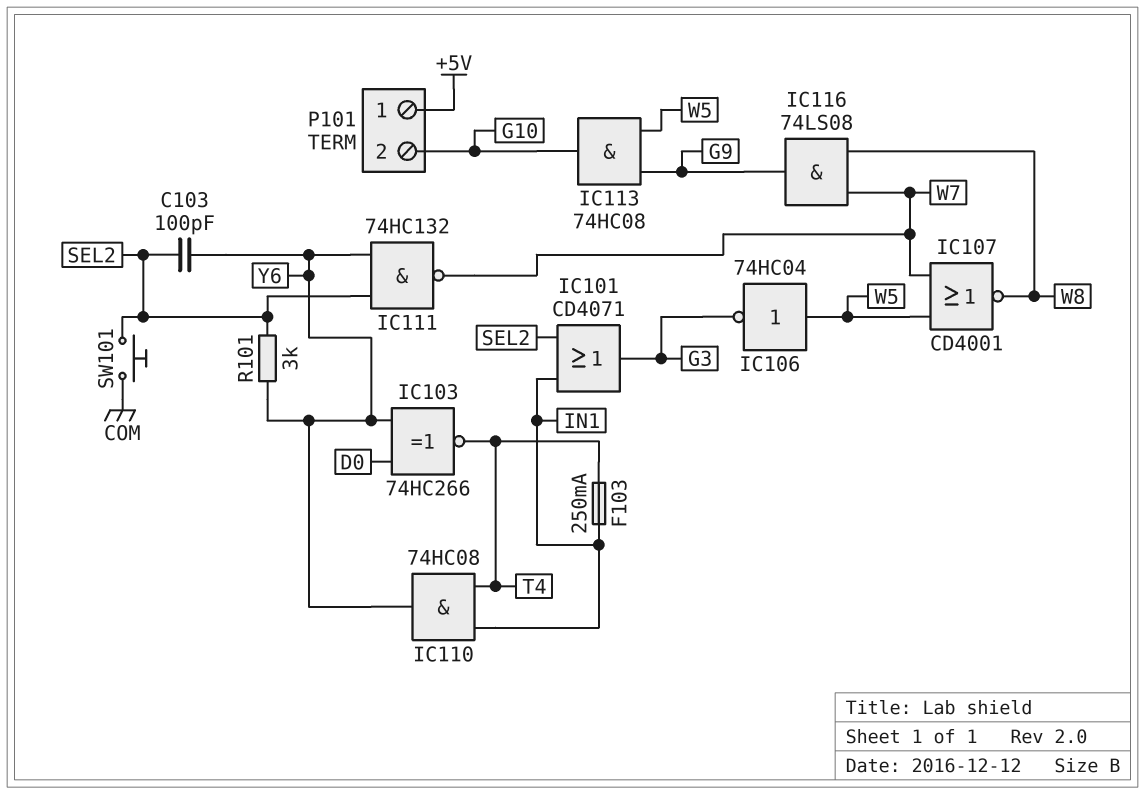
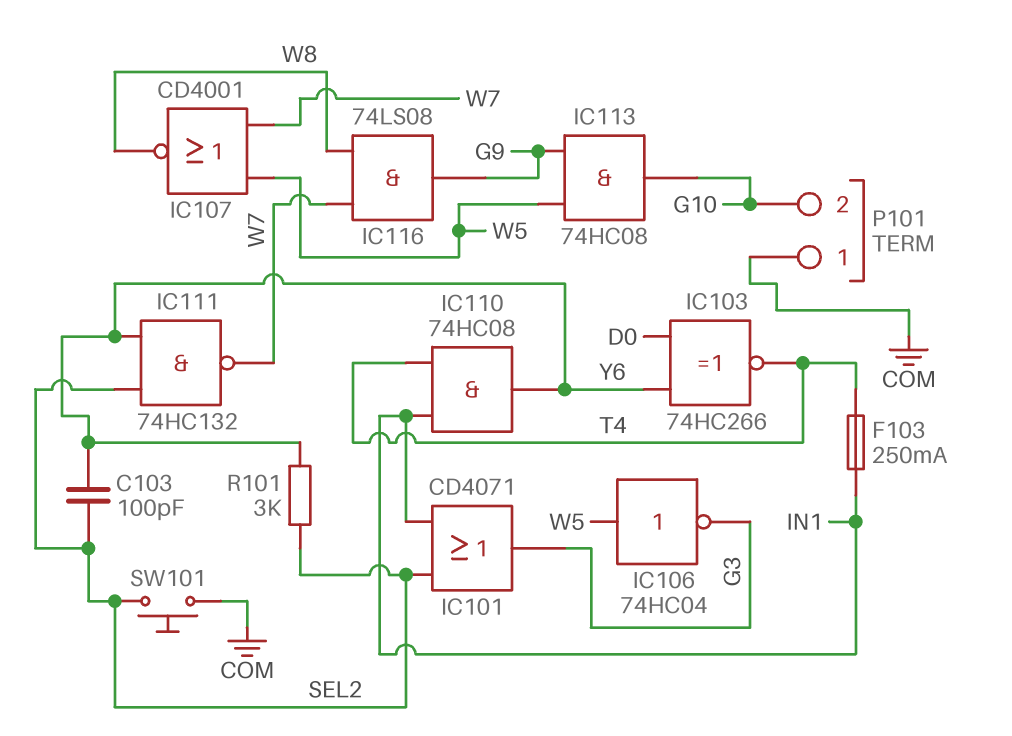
P101 pin 1: +5V -> COM

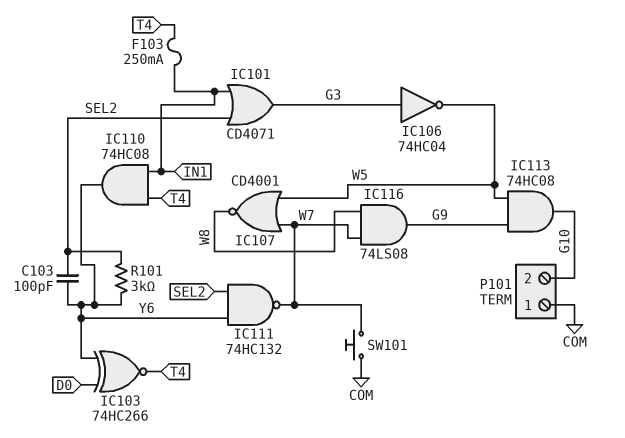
IC106: NOT 74HC04 (in W5, out G3) -> NOT 74HC04 (in G3, out W5)
SW101: button (COM, SEL2) -> button (COM, W7)

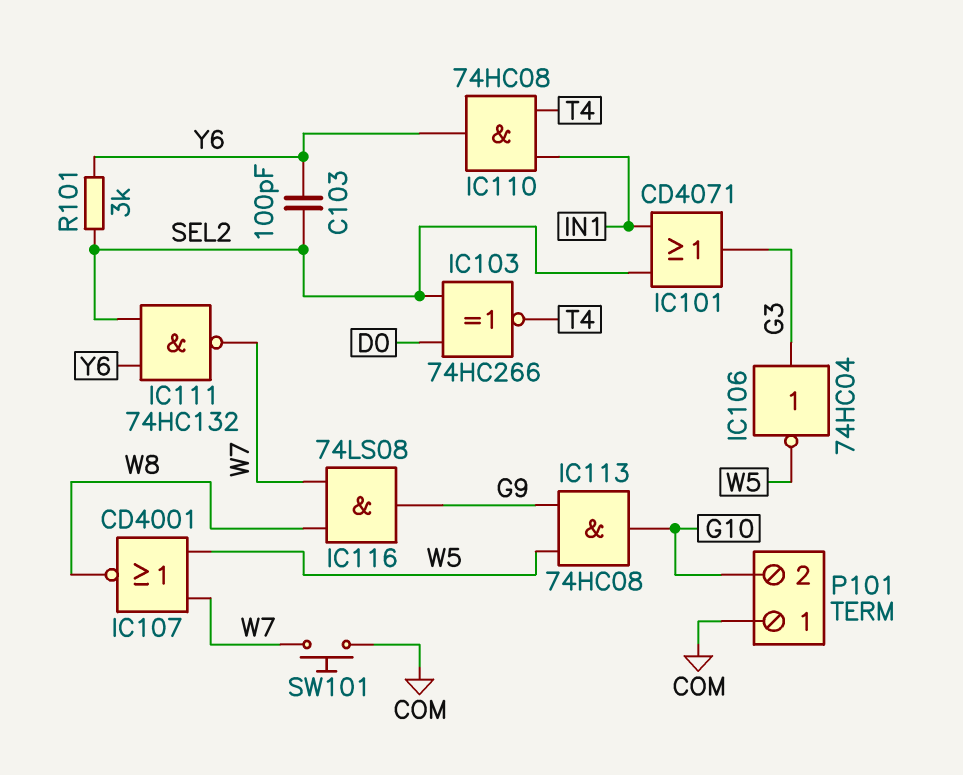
F103: 250mA (IN1, T4) -> none
IC103: XNOR 74HC266 (in D0, in Y6, out T4) -> XNOR 74HC266 (in D0, in SEL2, out T4)

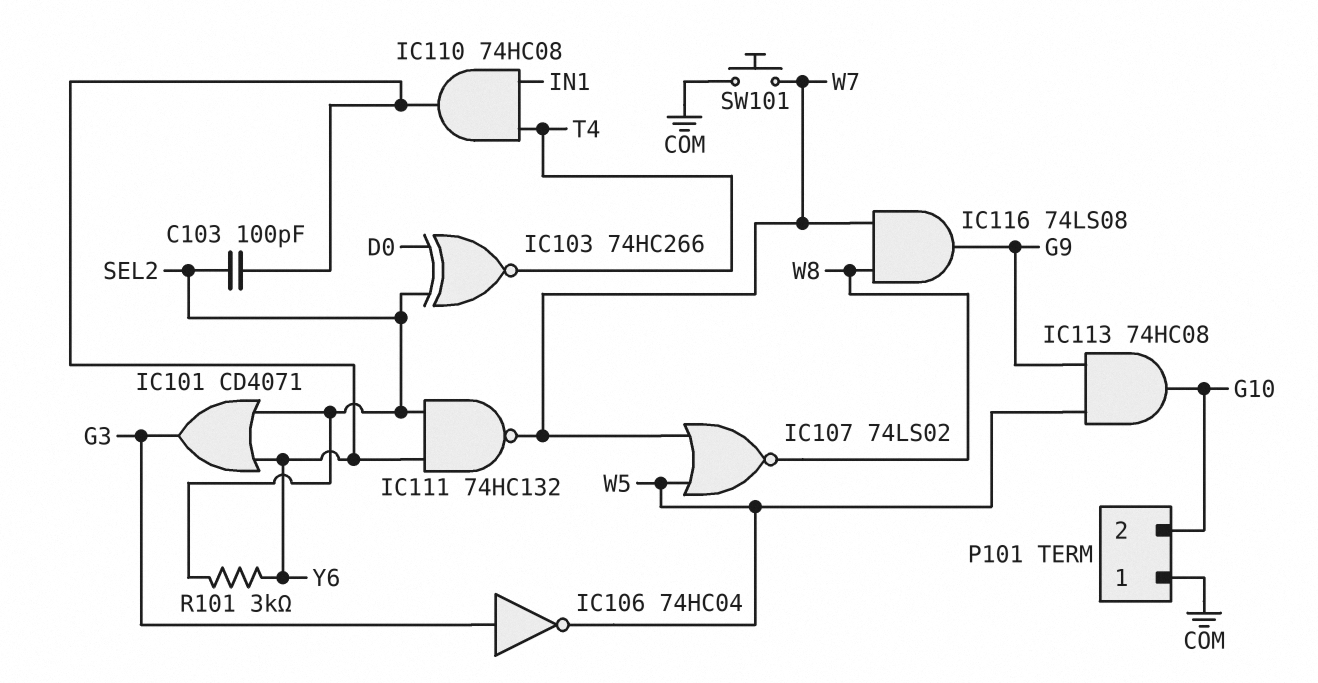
IC101: OR CD4071 (in IN1, in SEL2, out G3) -> OR CD4071 (in SEL2, in Y6, out G3)
IC107: NOR CD4001 (in W5, in W7, out W8) -> NOR 74LS02 (in W5, in W7, out W8)

